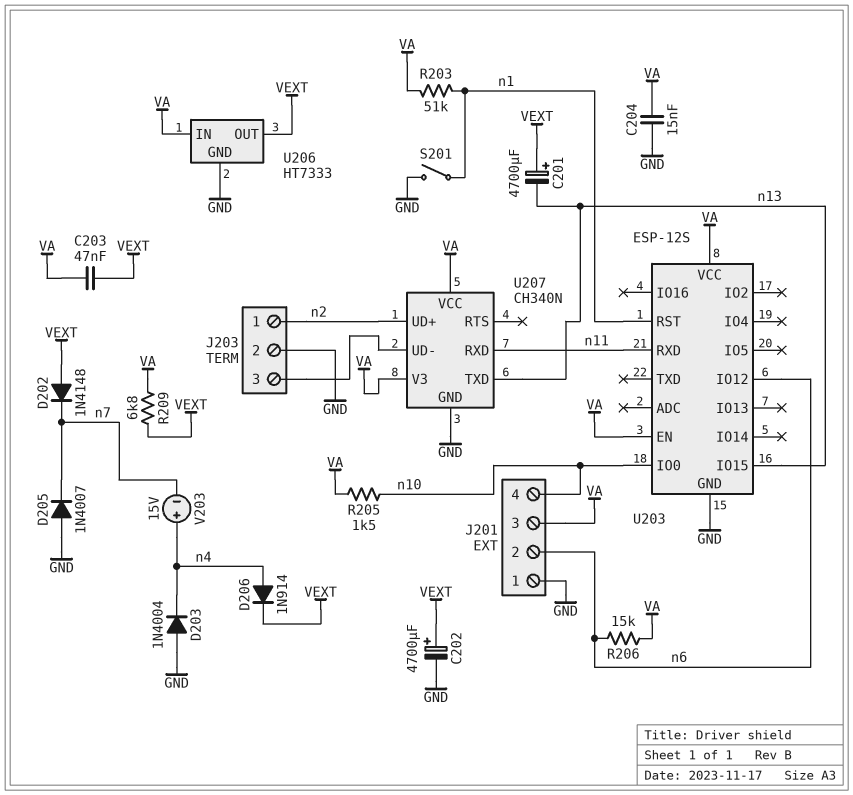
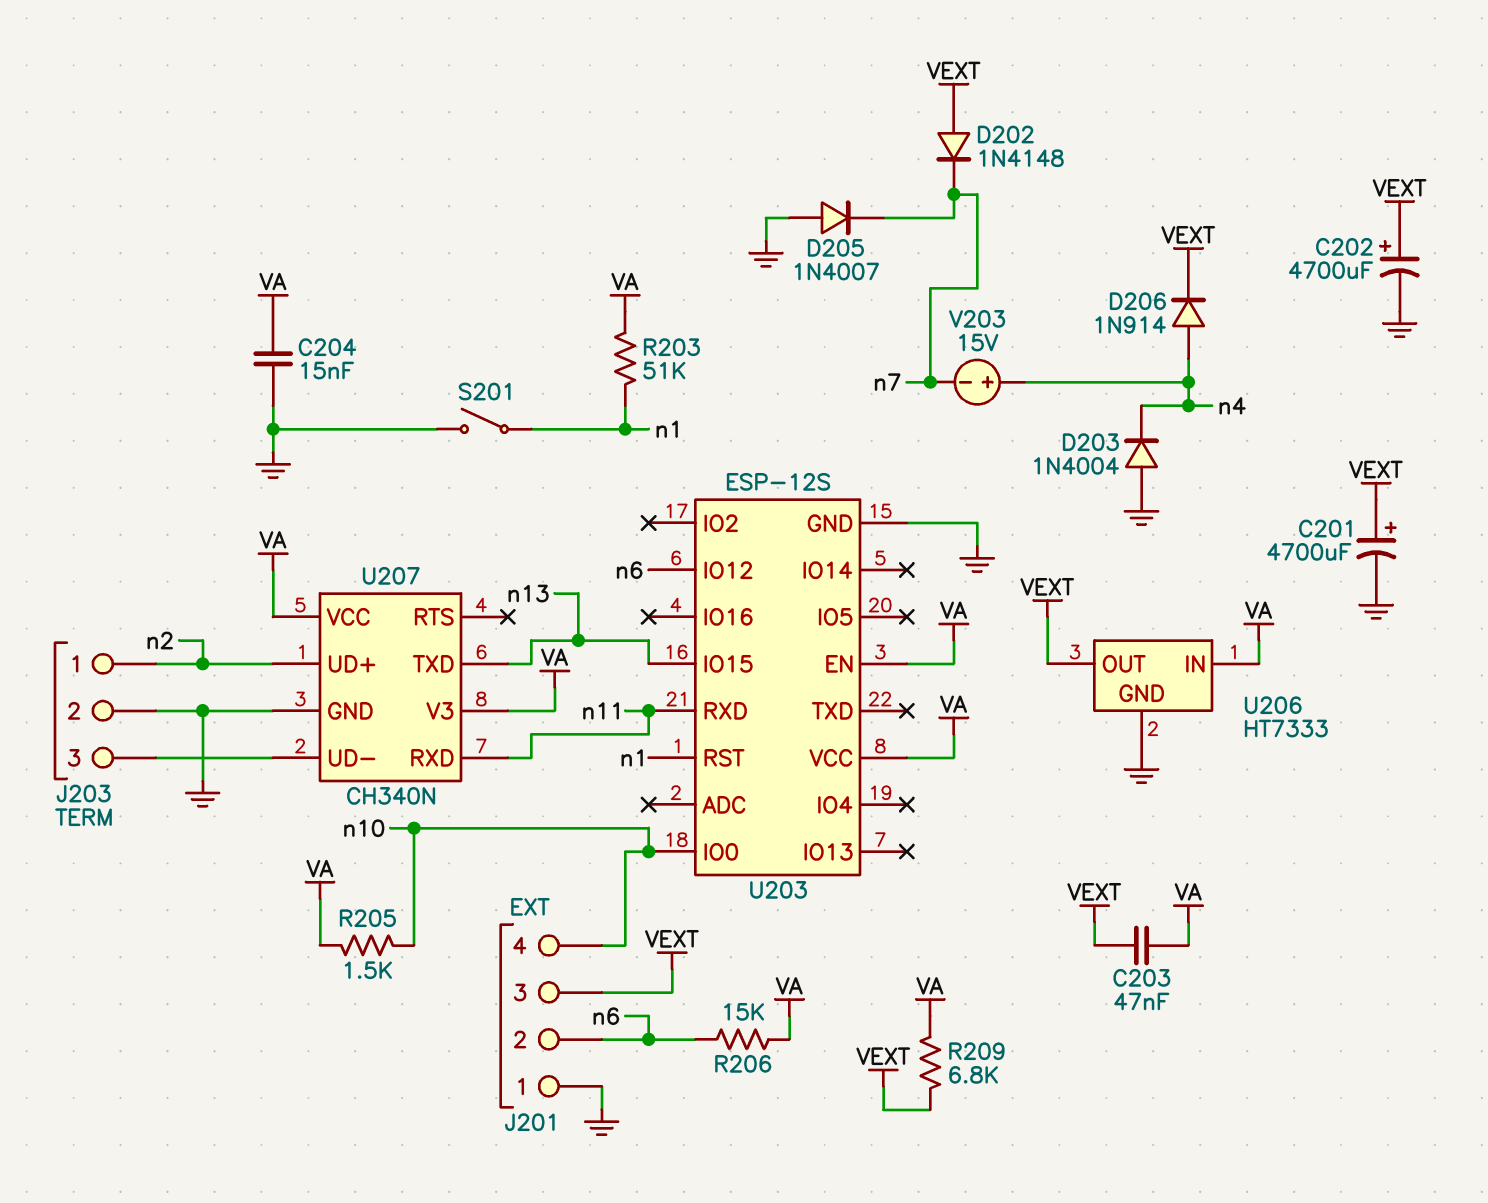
C201: 4700uF (plus VEXT, minus n13) -> 4700uF (plus VEXT, minus GND)
J201 pin 3: VA -> VEXT

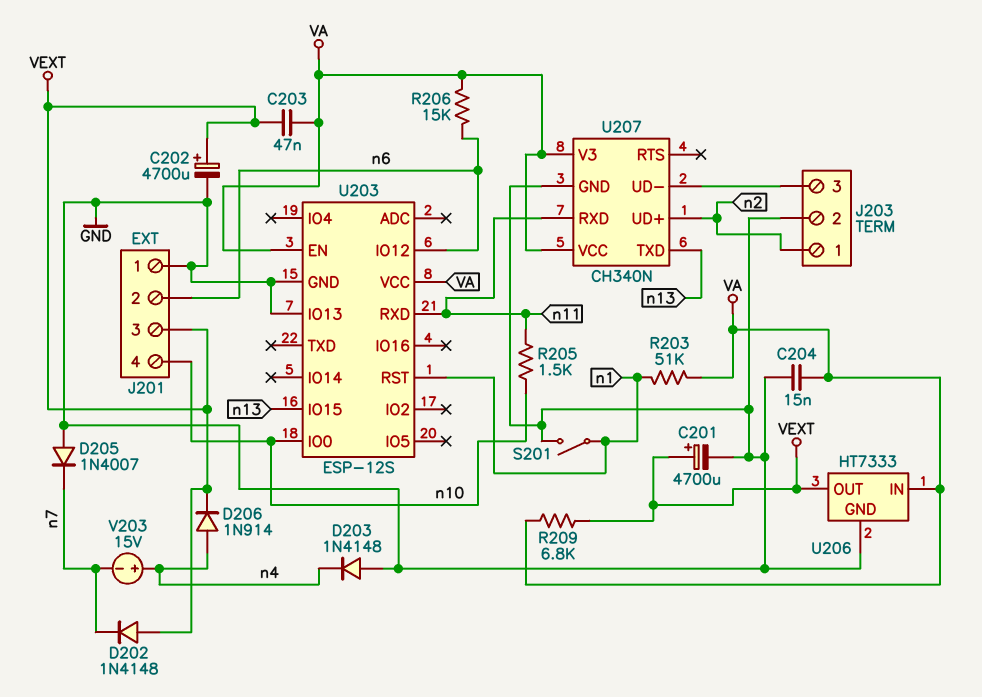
D203: diode 1N4004 (A GND, K n4) -> diode 1N4148 (A GND, K n4)
R205: 1.5k (VA, n10) -> 1.5k (n10, n11)
U203 pin IO13: none -> GND

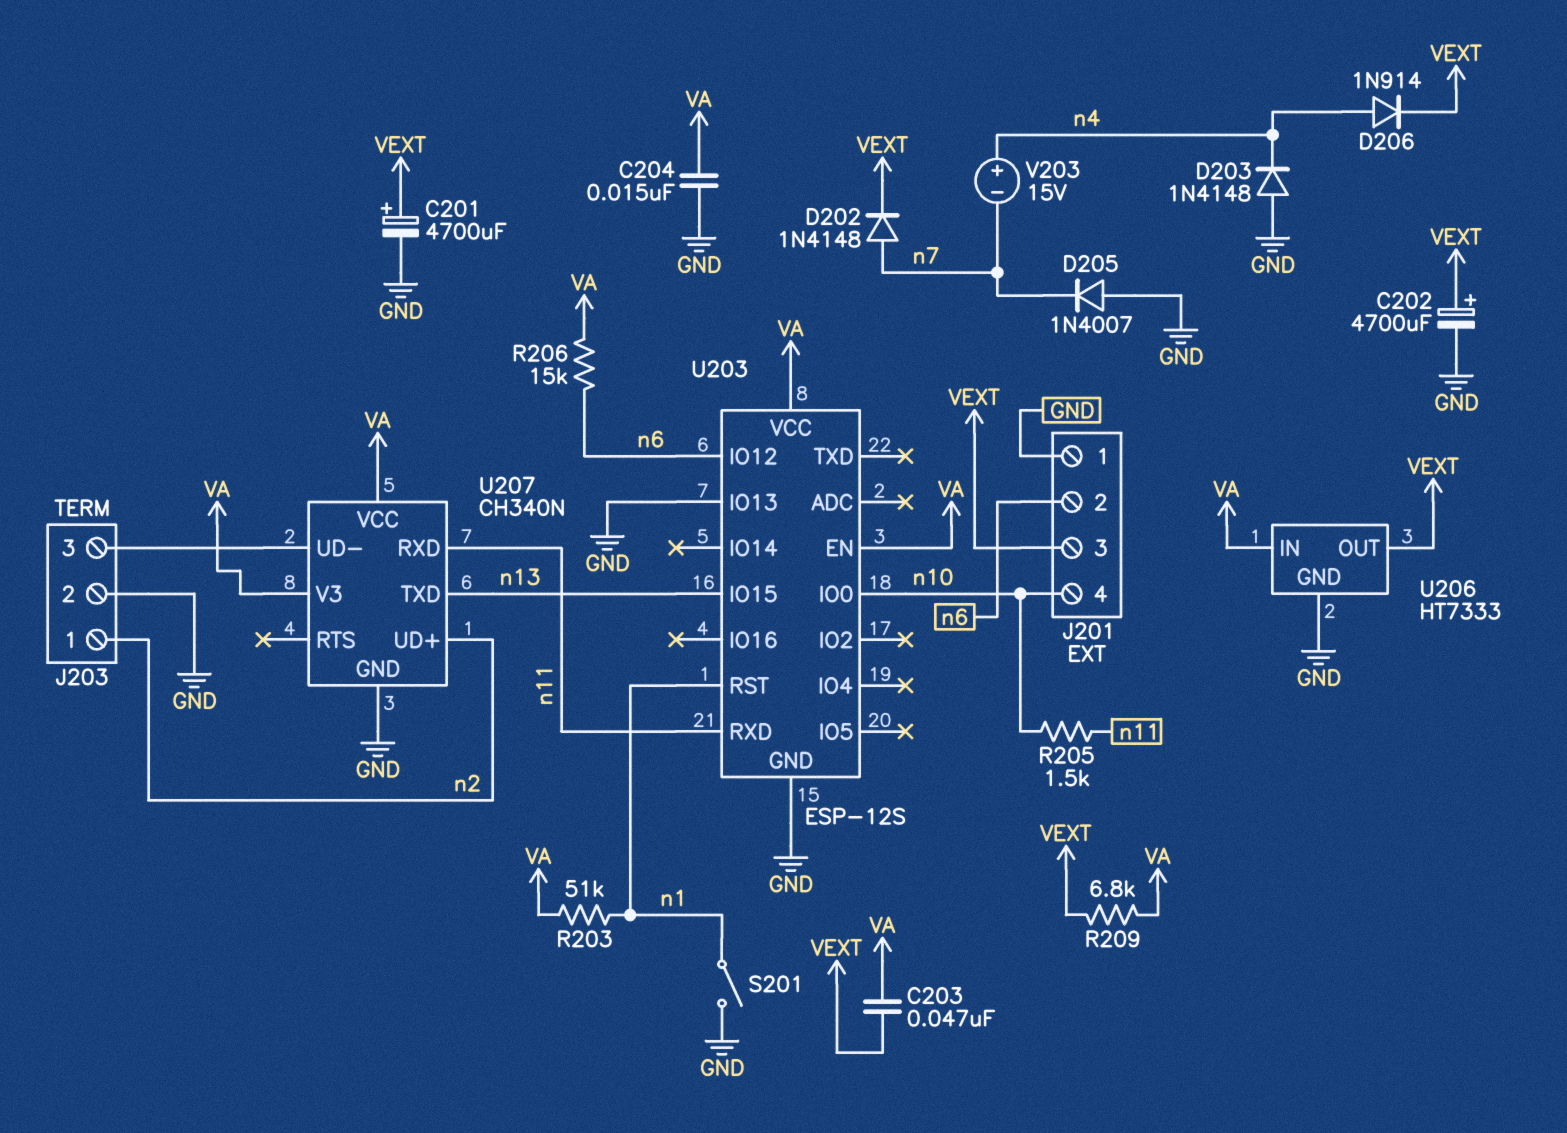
D202: diode 1N4148 (A VEXT, K n7) -> diode 1N4148 (A n7, K VEXT)

